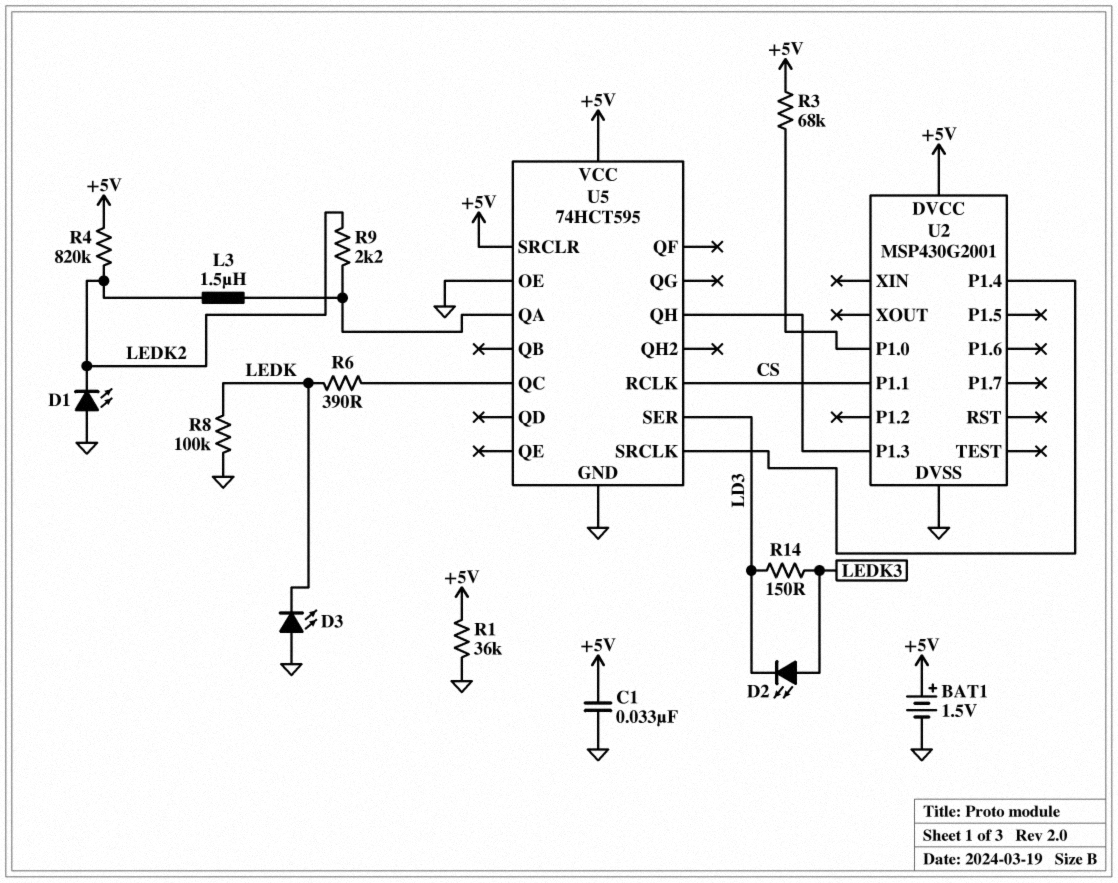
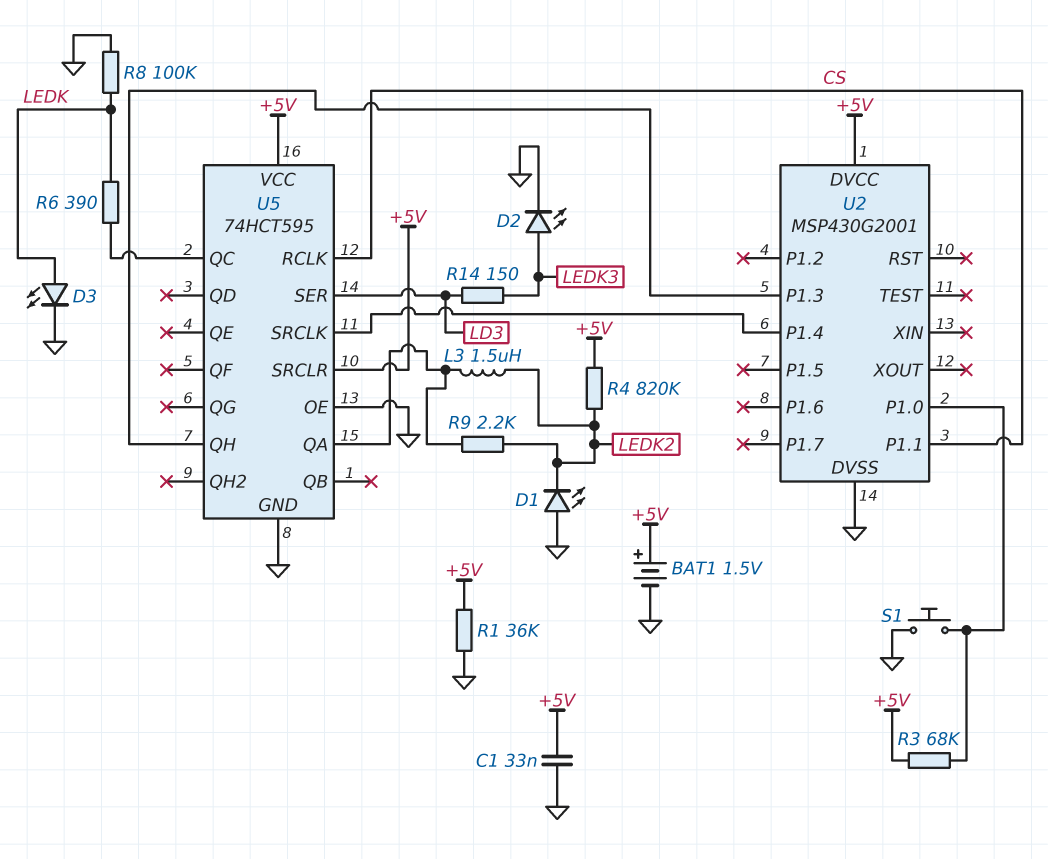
D2: LED (A LEDK3, K LD3) -> LED (A LEDK3, K GND)
D3: LED (A GND, K LEDK) -> LED (A LEDK, K GND)
S1: none -> button (GND, U2/P1.0)

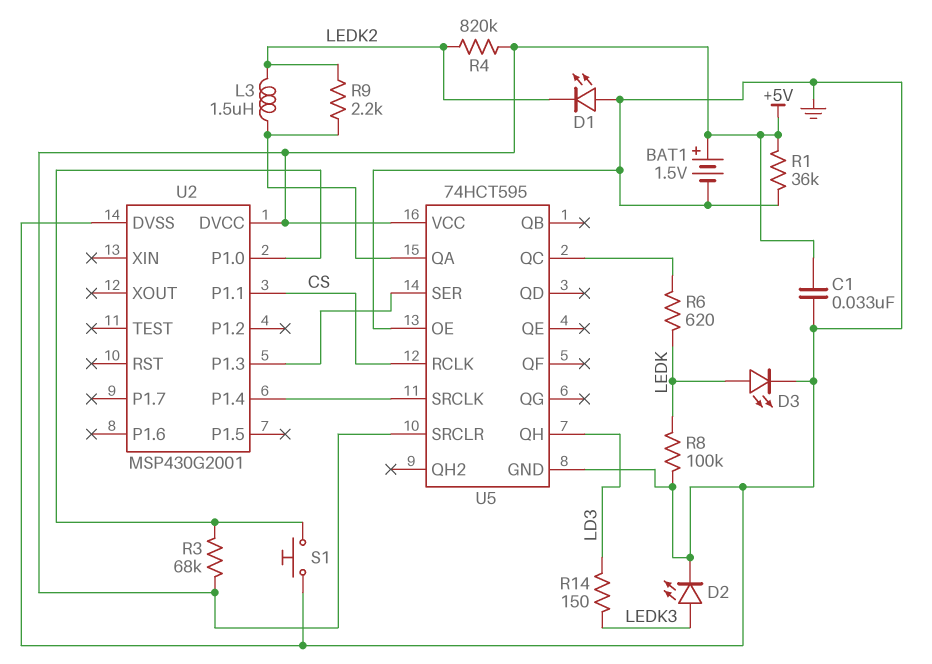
R6: 390 (LEDK, U5/QC) -> 620 (LEDK, U5/QC)
U5 pin QH: U2/P1.3 -> LD3
U5 pin SER: LD3 -> U2/P1.3

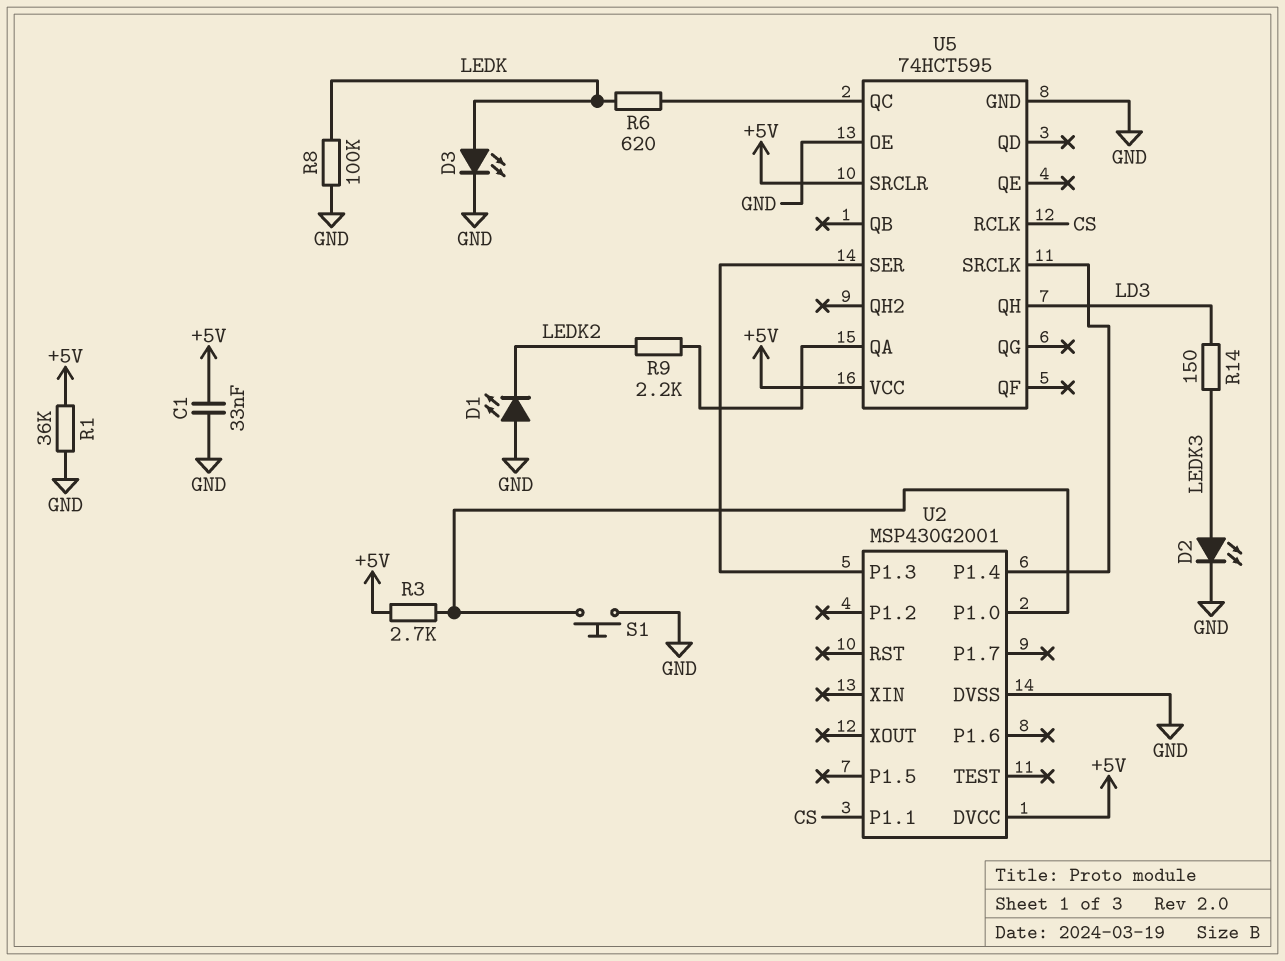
BAT1: 1.5V (plus +5V, minus GND) -> none
L3: 1.5uH (LEDK2, U5/QA) -> none
R3: 68k (+5V, U2/P1.0) -> 2.7k (+5V, U2/P1.0)
R4: 820k (+5V, LEDK2) -> none

